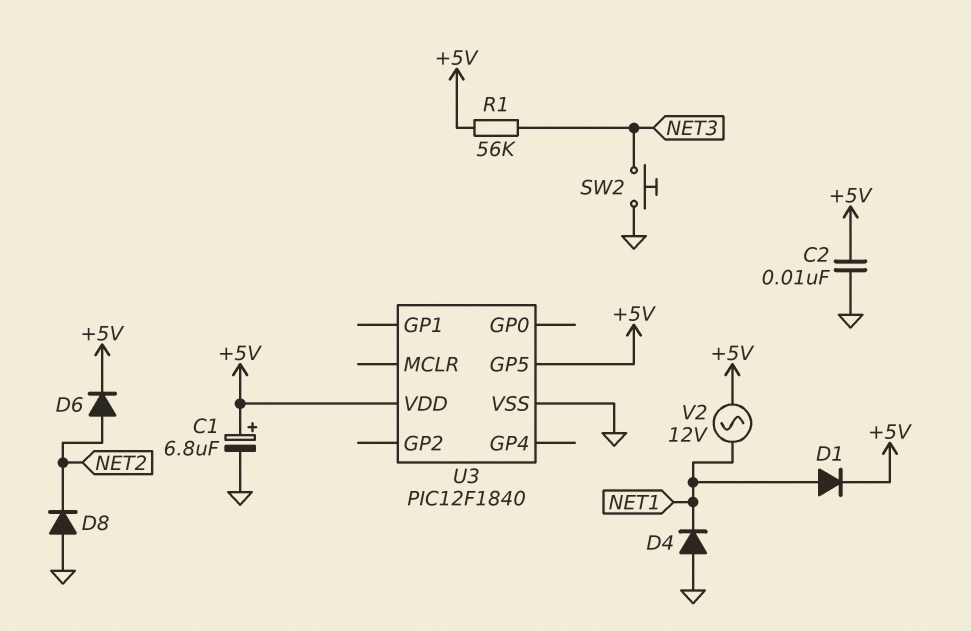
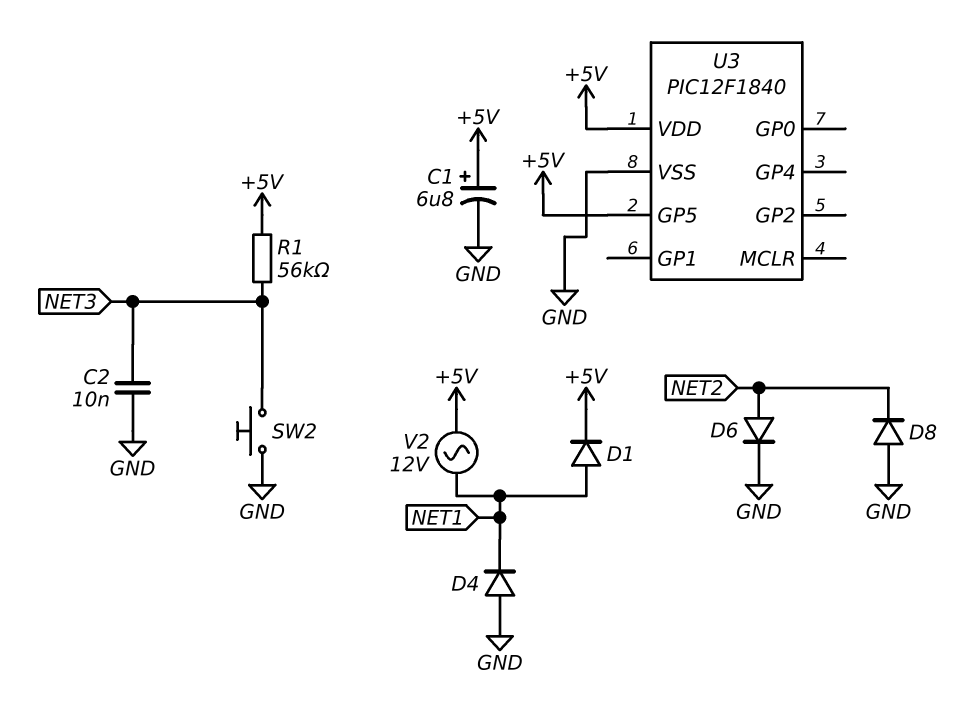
C2: 10nF (+5V, GND) -> 10nF (GND, NET3)
D6: diode (A NET2, K +5V) -> diode (A NET2, K GND)

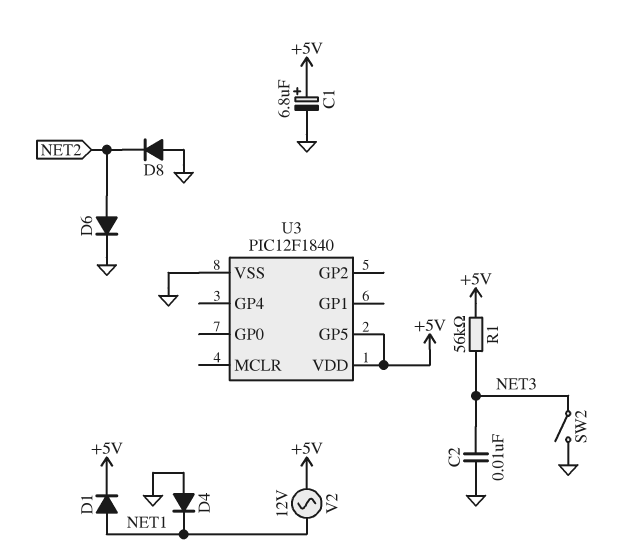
SW2: button (GND, NET3) -> switch (GND, NET3)

